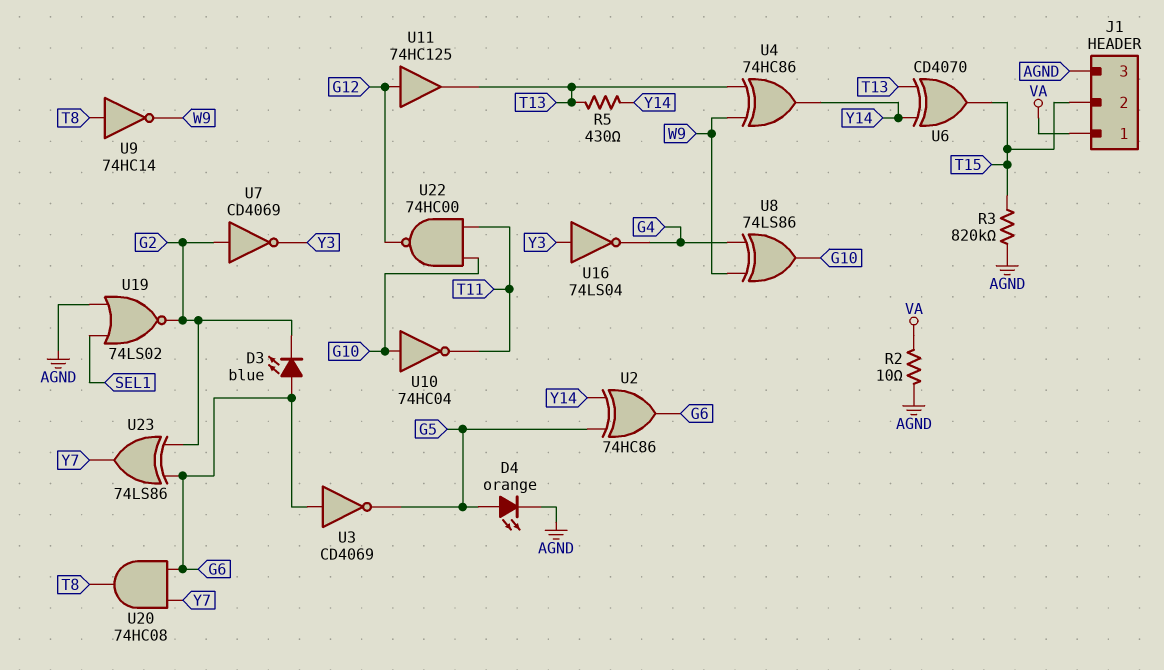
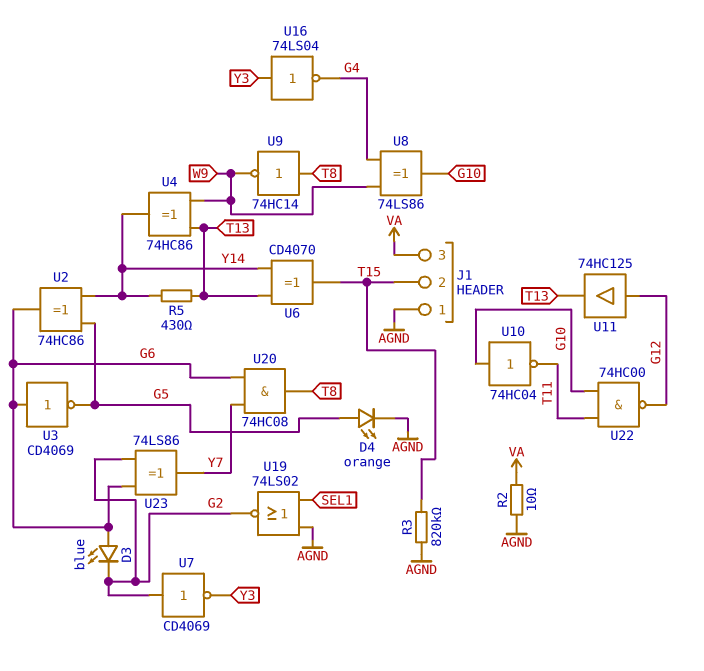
J1 pin 1: VA -> AGND
J1 pin 3: AGND -> VA

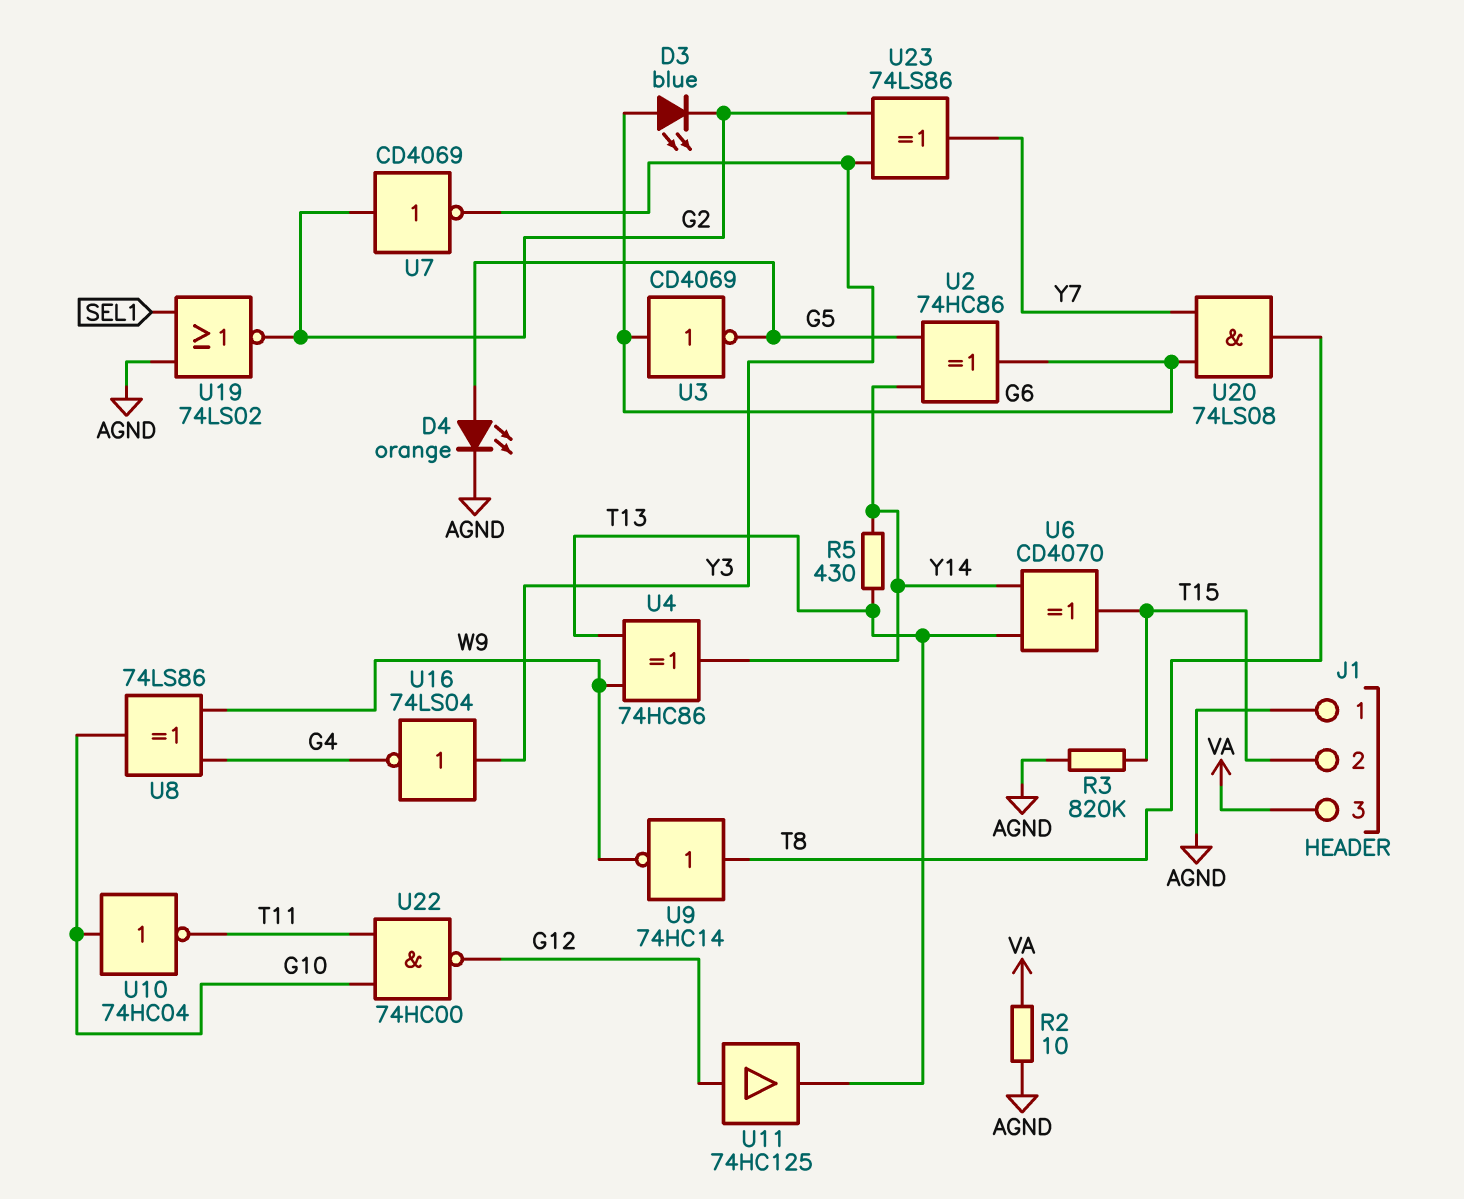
U20: AND 74HC08 (in G6, in Y7, out T8) -> AND 74LS08 (in G6, in Y7, out T8)
U23: XOR 74LS86 (in G2, in G6, out Y7) -> XOR 74LS86 (in G2, in Y3, out Y7)

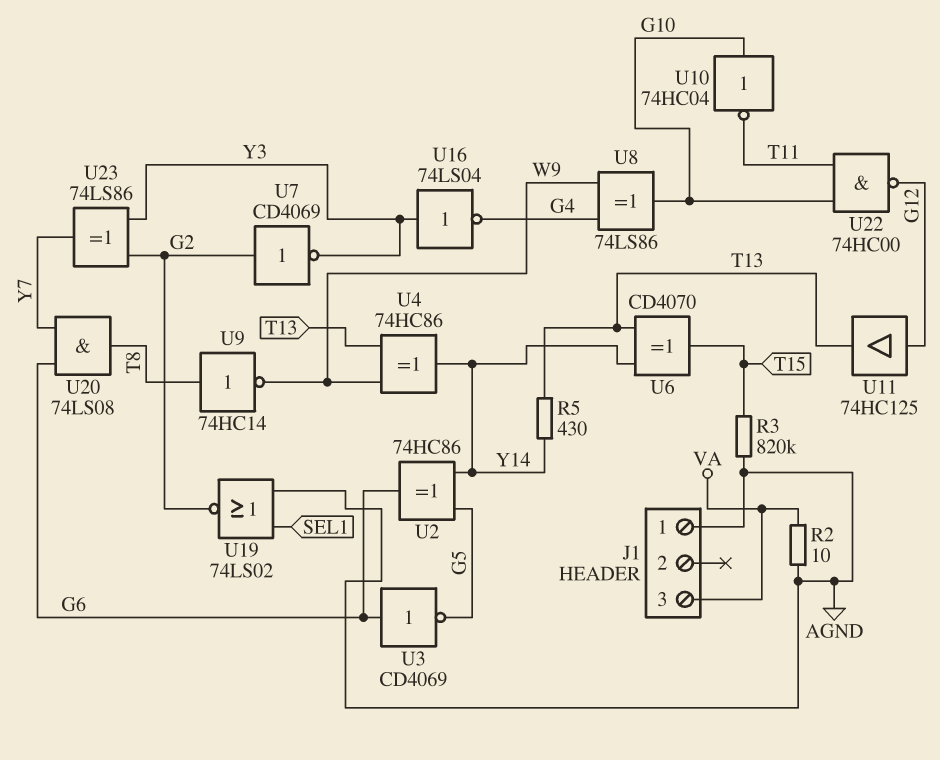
D3: LED blue (A G6, K G2) -> none
D4: LED orange (A G5, K AGND) -> none
J1 pin 2: T15 -> none

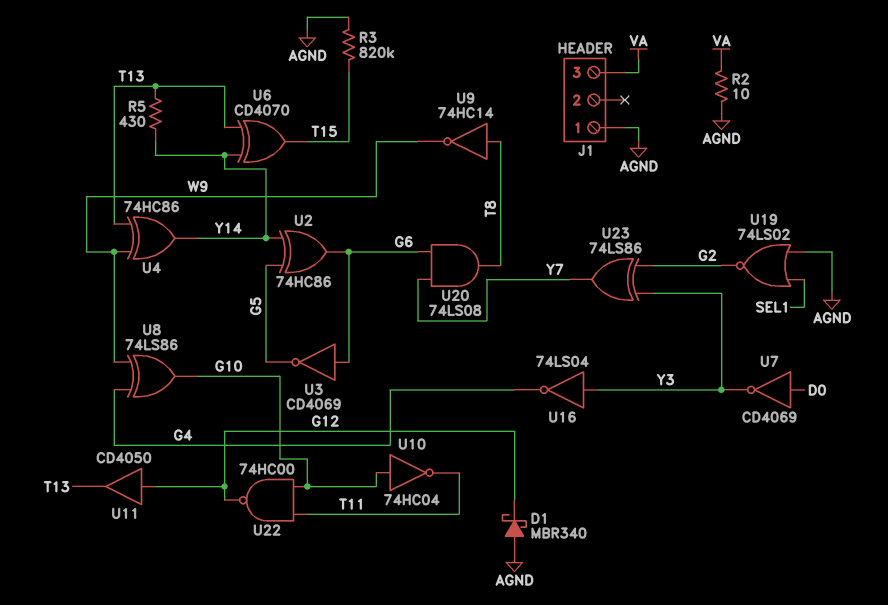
D1: none -> schottky MBR340 (A AGND, K G12)
U7: NOT CD4069 (in G2, out Y3) -> NOT CD4069 (in D0, out Y3)
U11: buffer 74HC125 (in G12, out T13) -> buffer CD4050 (in G12, out T13)

